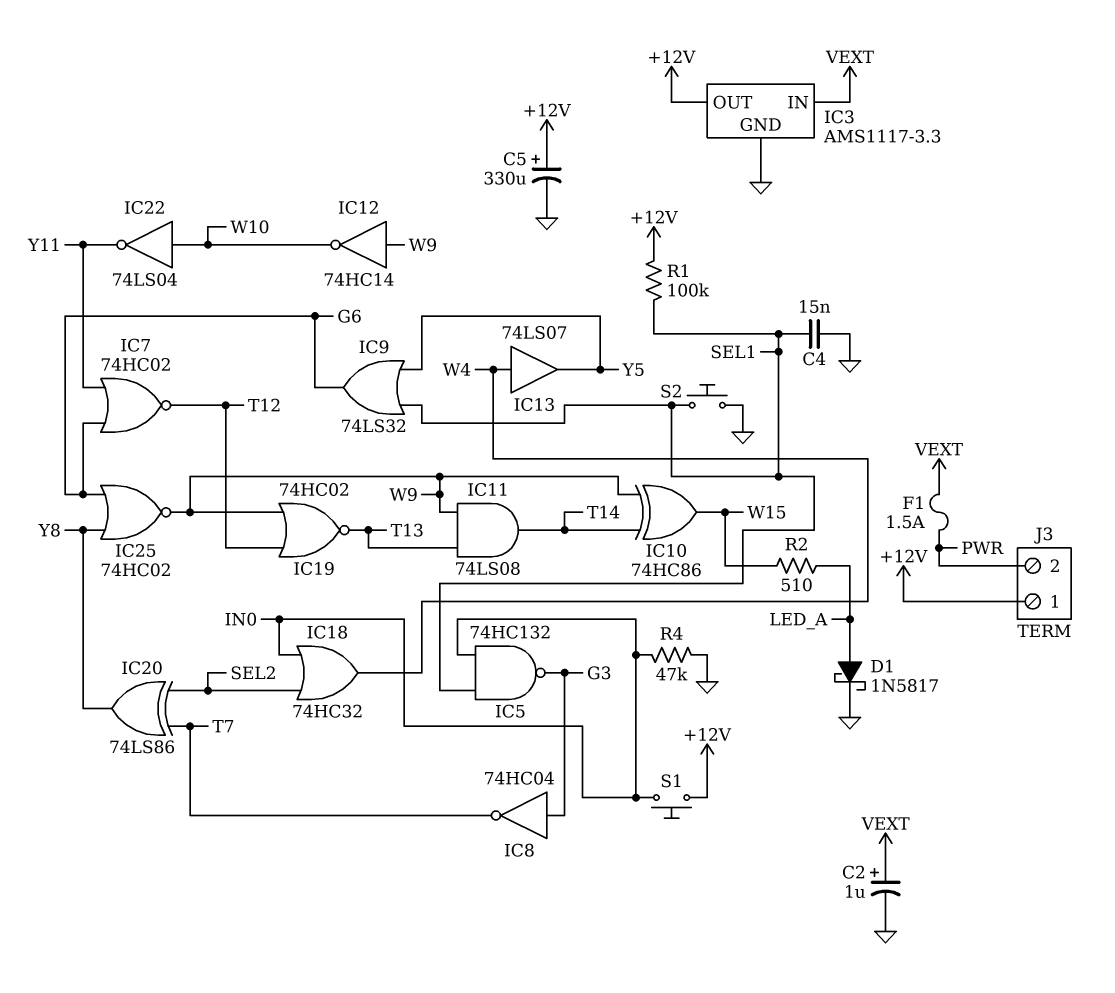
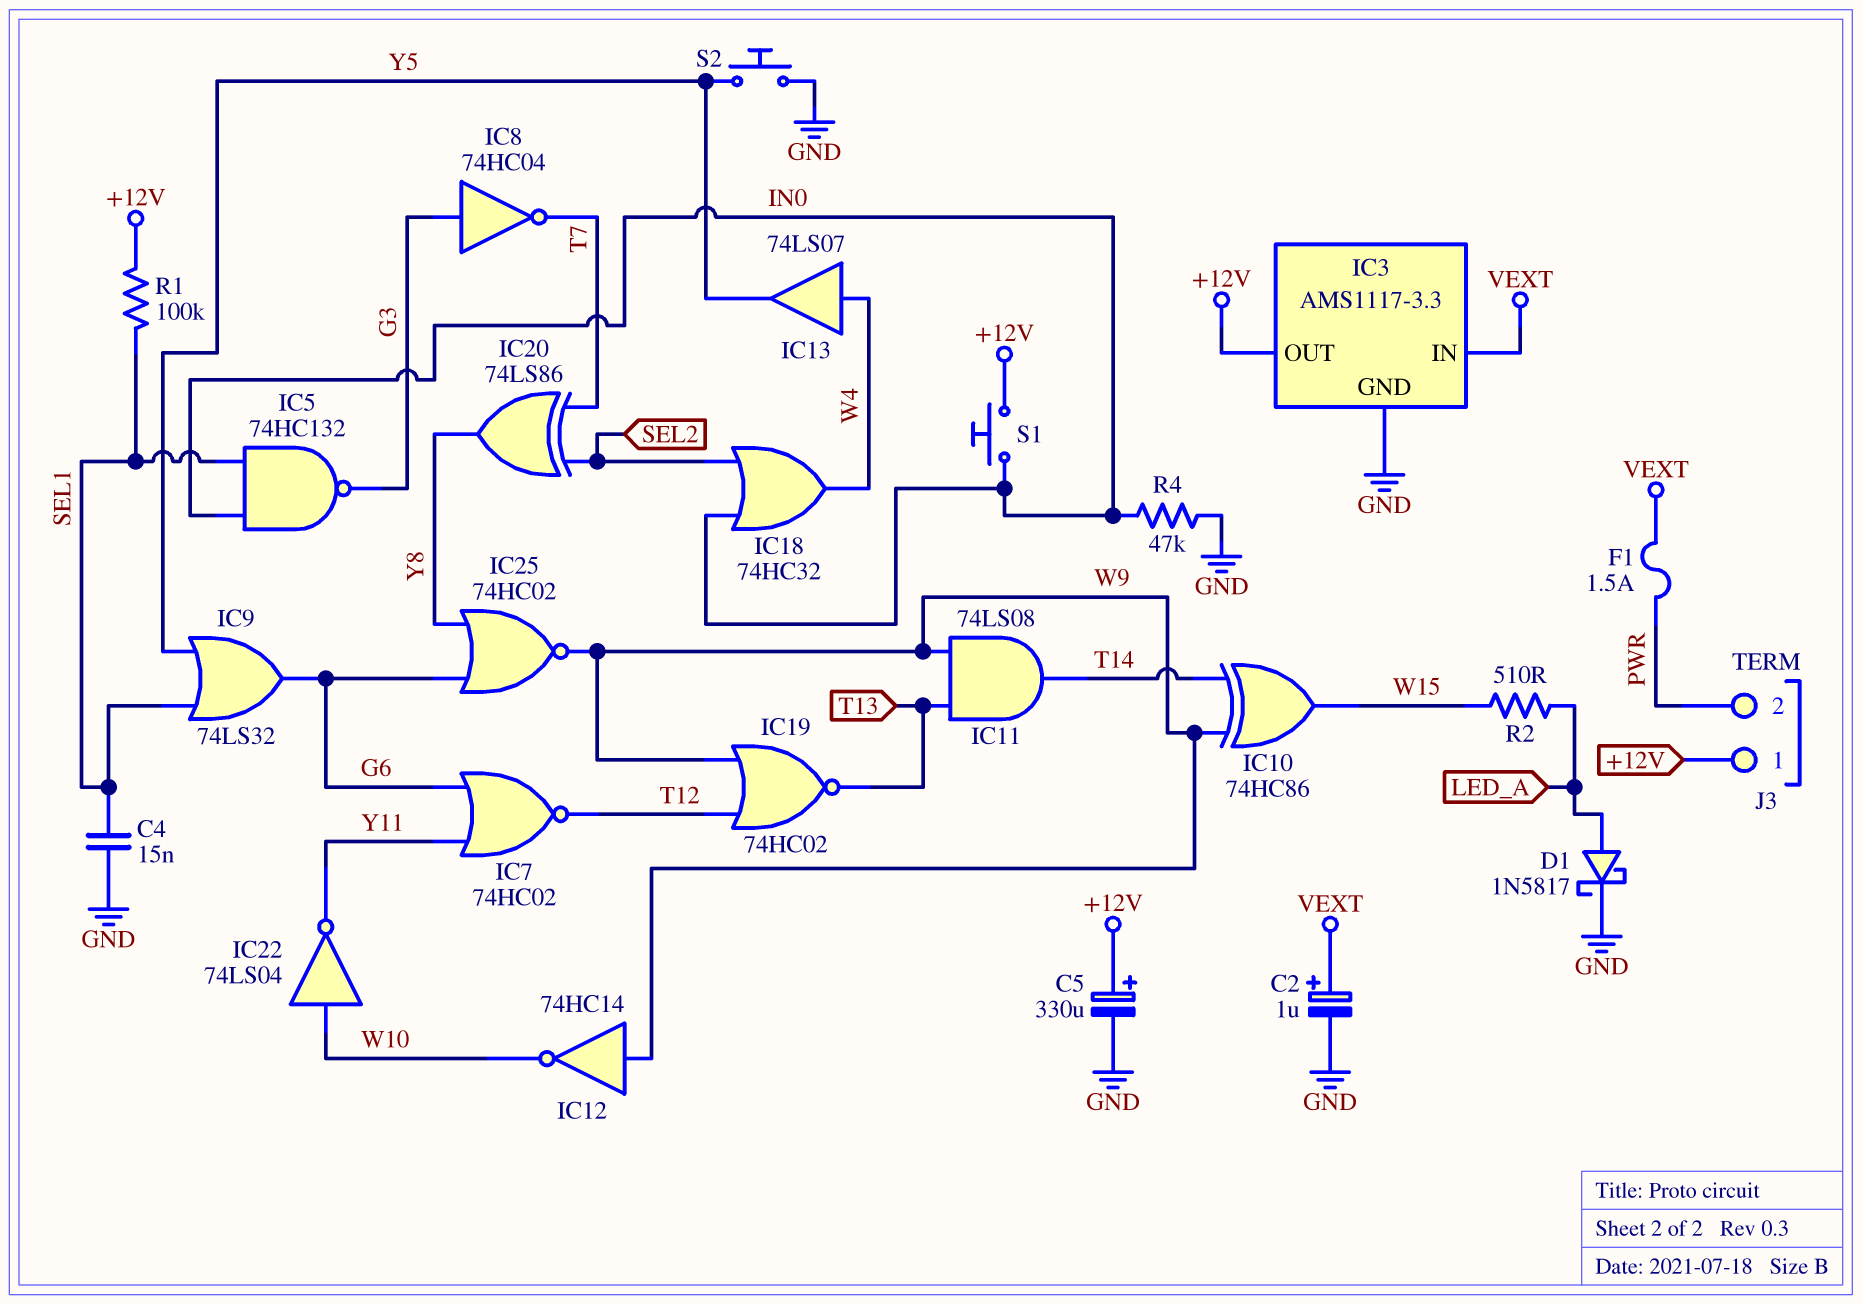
S2: button (GND, SEL1) -> button (GND, Y5)

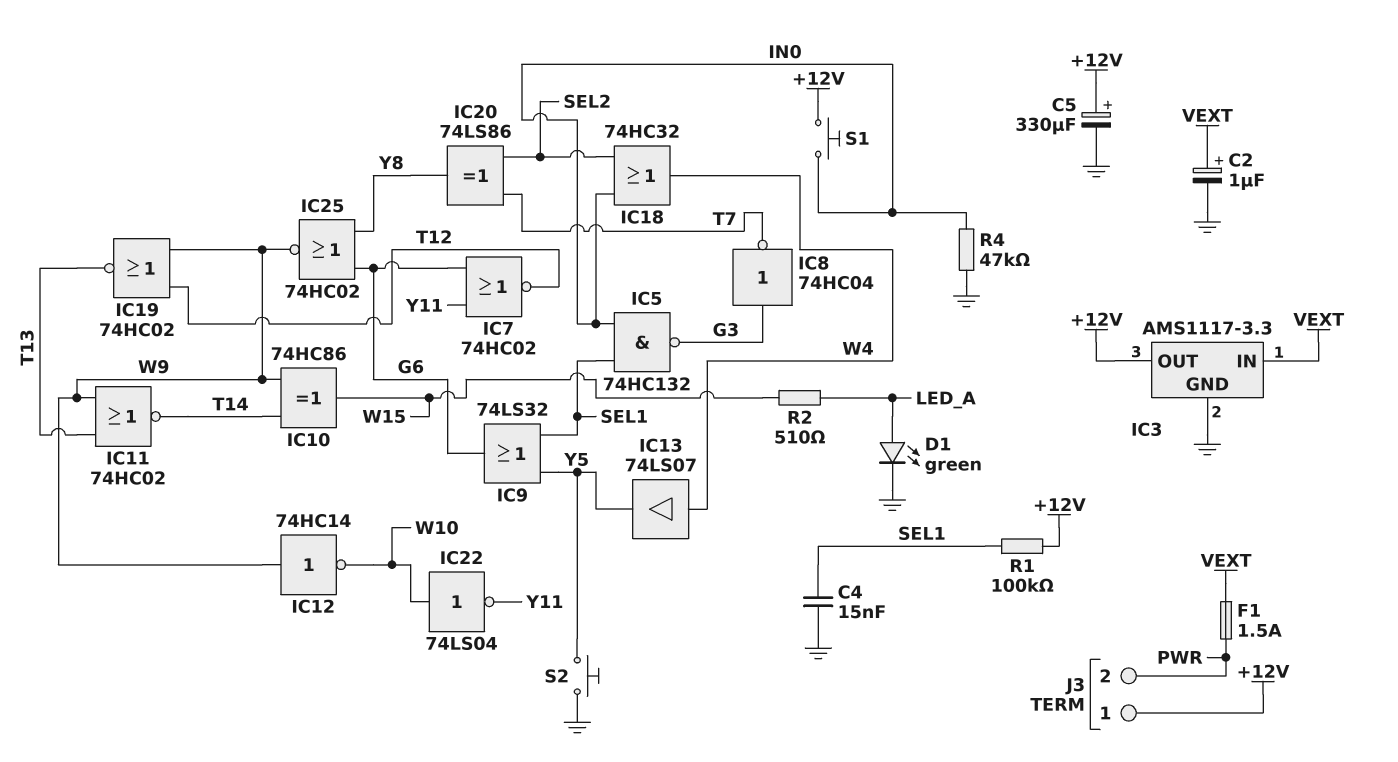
D1: schottky 1N5817 (A LED_A, K GND) -> LED green (A LED_A, K GND)
IC11: AND 74LS08 (in T13, in W9, out T14) -> NOR 74HC02 (in T13, in W9, out T14)

